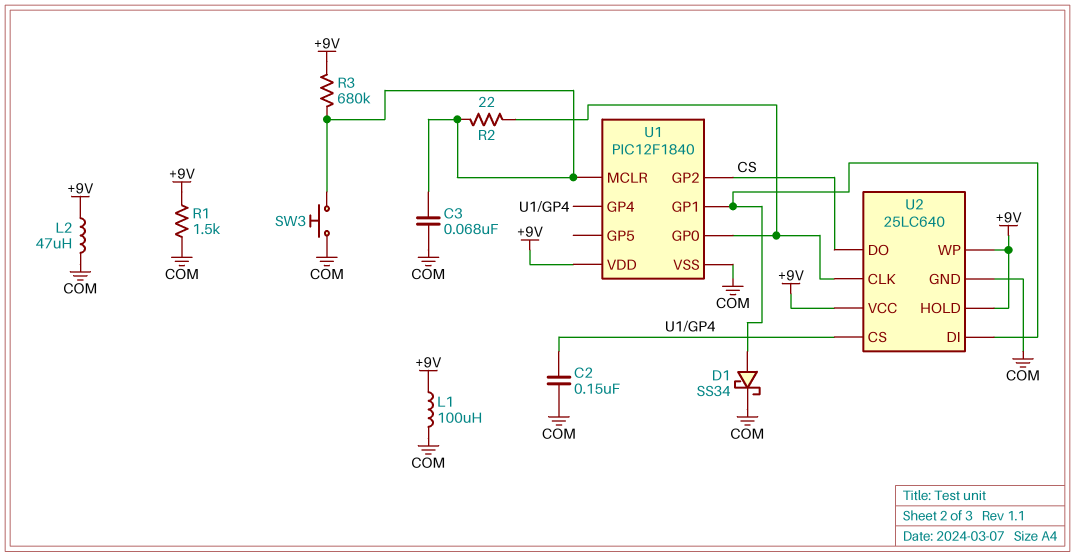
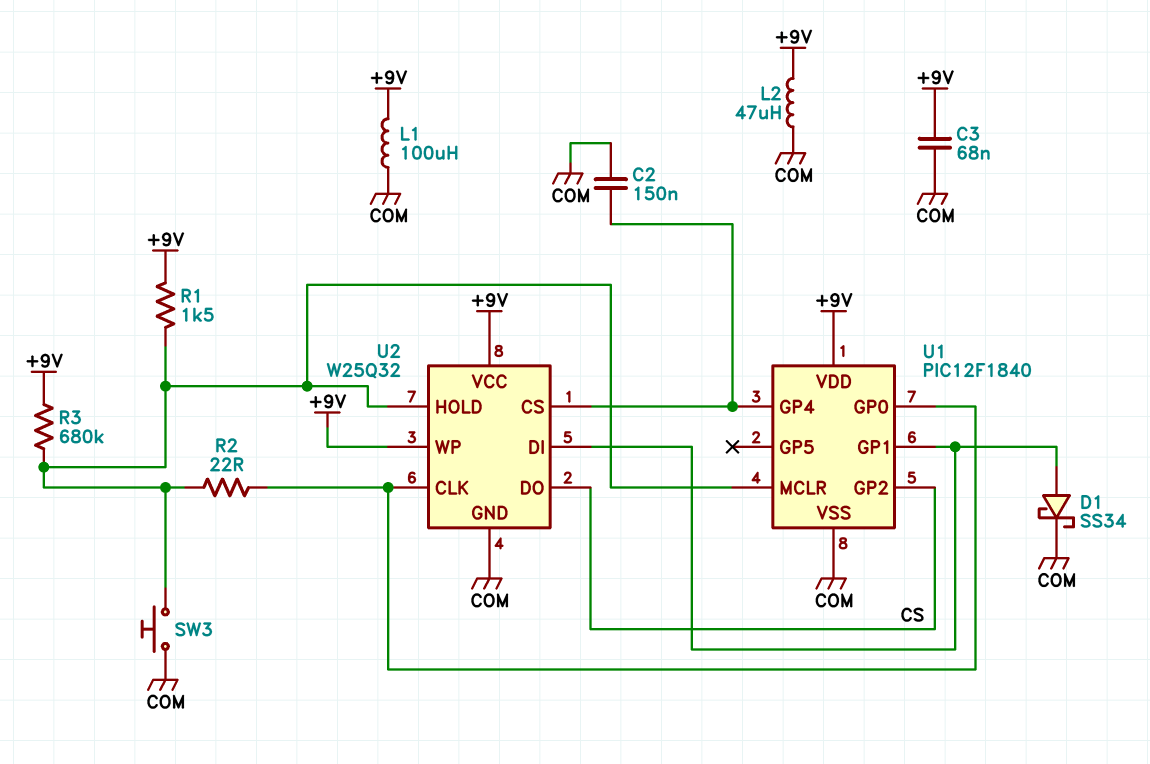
C3: 68nF (COM, U1/MCLR) -> 68nF (+9V, COM)
R1: 1.5k (+9V, COM) -> 1.5k (+9V, U1/MCLR)
U2: 25LC640 -> W25Q32
U2 pin HOLD: +9V -> U1/MCLR

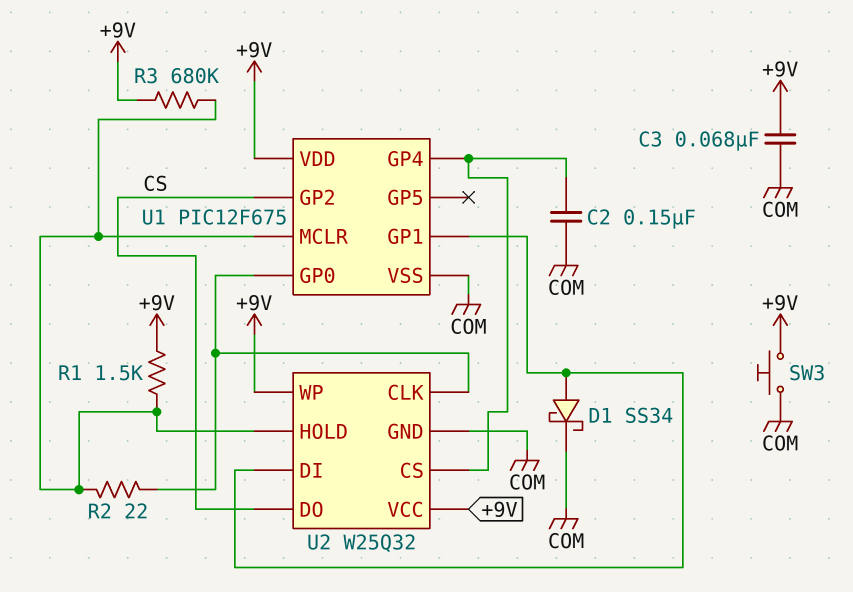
L1: 100uH (+9V, COM) -> none
L2: 47uH (+9V, COM) -> none
SW3: button (COM, U1/MCLR) -> button (+9V, COM)
U1: PIC12F1840 -> PIC12F675

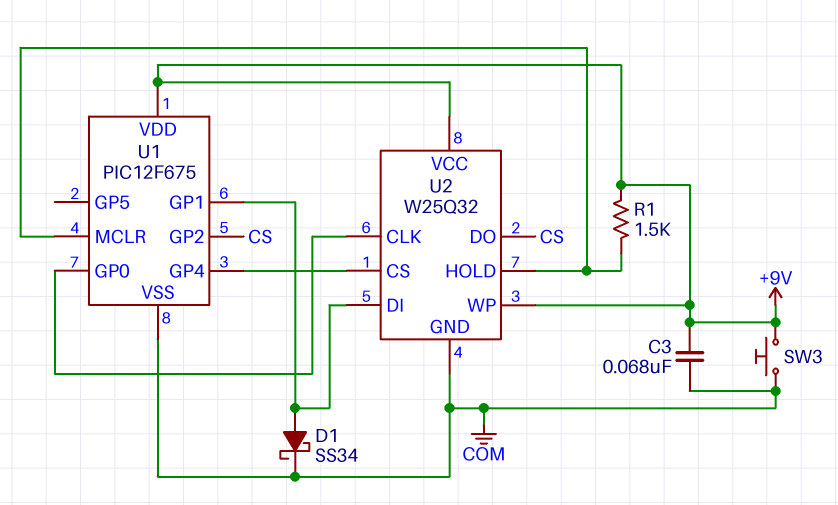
C2: 150nF (COM, U1/GP4) -> none
R2: 22 (U1/GP0, U1/MCLR) -> none
R3: 680k (+9V, U1/MCLR) -> none

